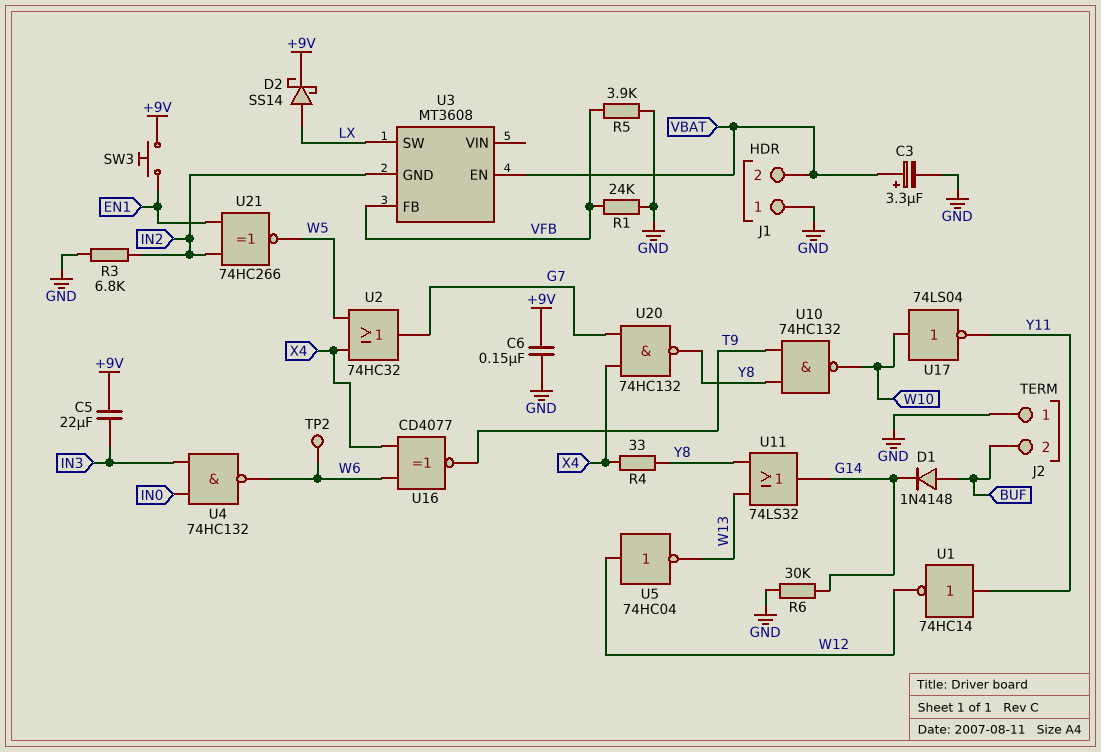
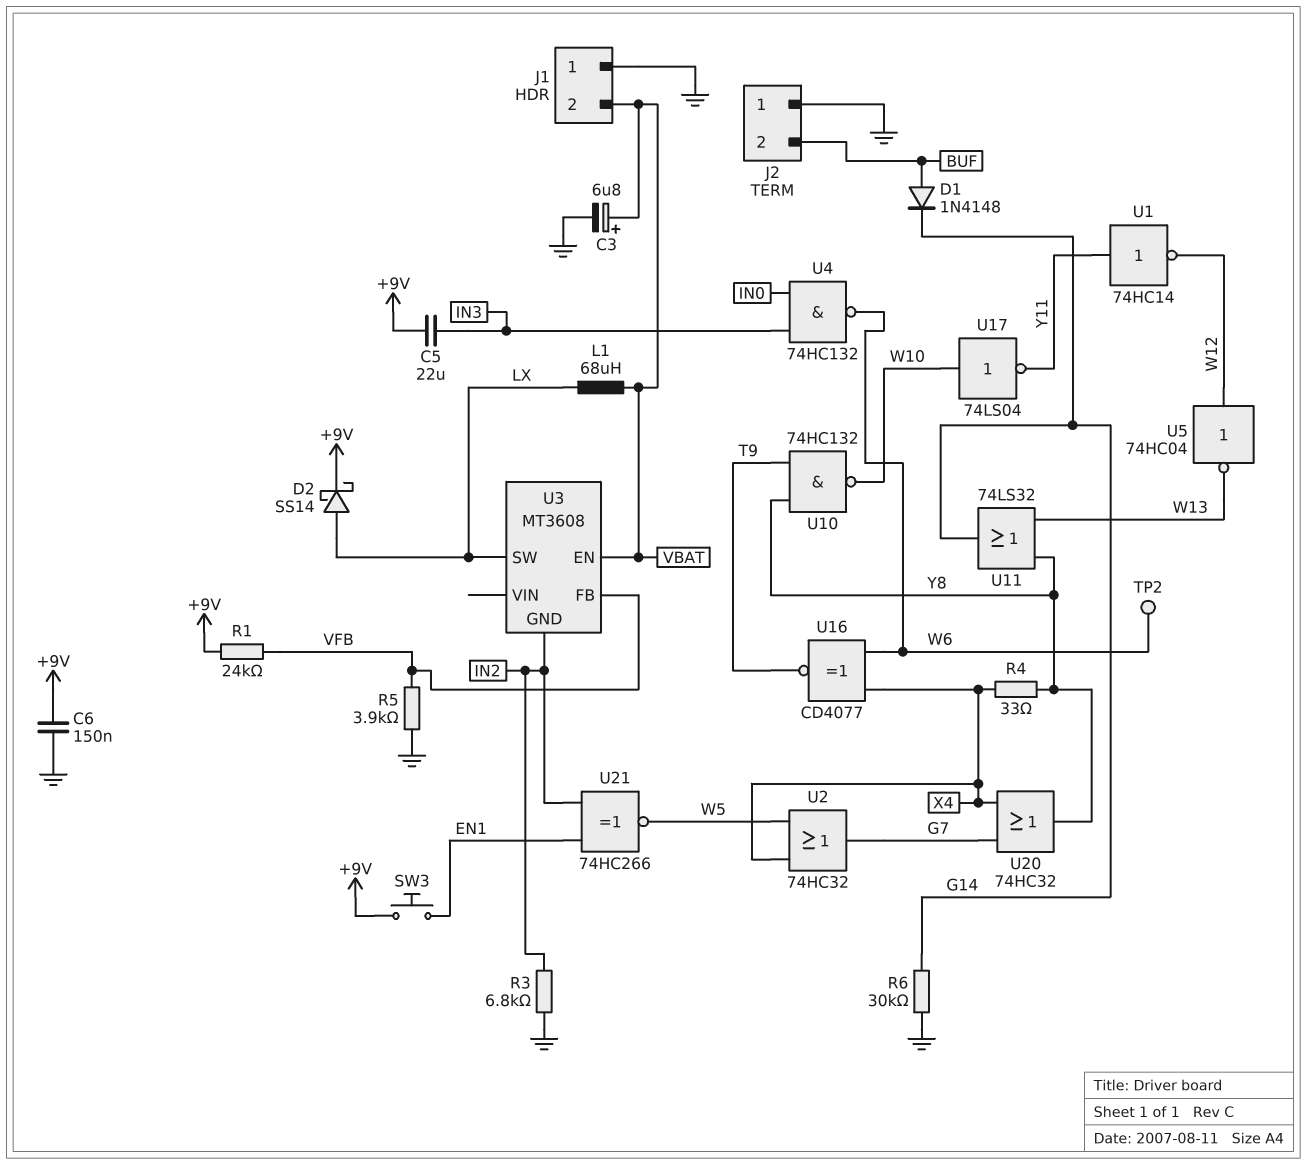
C3: 3.3uF (plus VBAT, minus GND) -> 6.8uF (plus VBAT, minus GND)
L1: none -> 68uH (LX, VBAT)
R1: 24k (GND, VFB) -> 24k (+9V, VFB)
U20: NAND 74HC132 (in G7, in X4, out Y8) -> OR 74HC32 (in G7, in X4, out Y8)

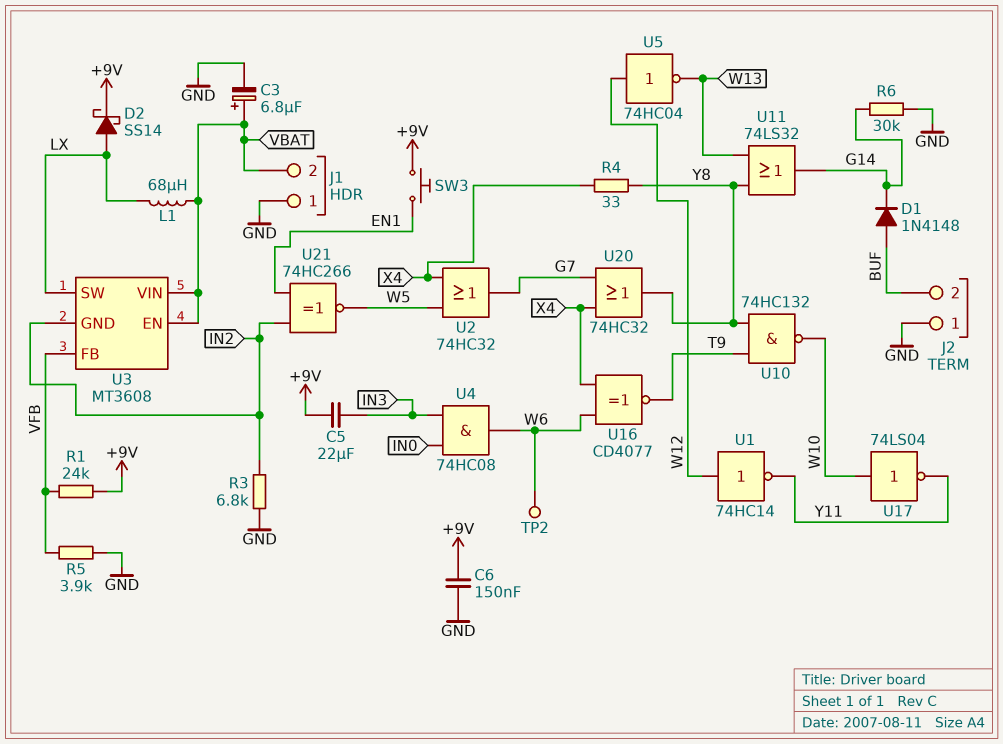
U1: NOT 74HC14 (in Y11, out W12) -> NOT 74HC14 (in W12, out Y11)
U3 pin VIN: none -> VBAT
U4: NAND 74HC132 (in IN0, in IN3, out W6) -> AND 74HC08 (in IN0, in IN3, out W6)

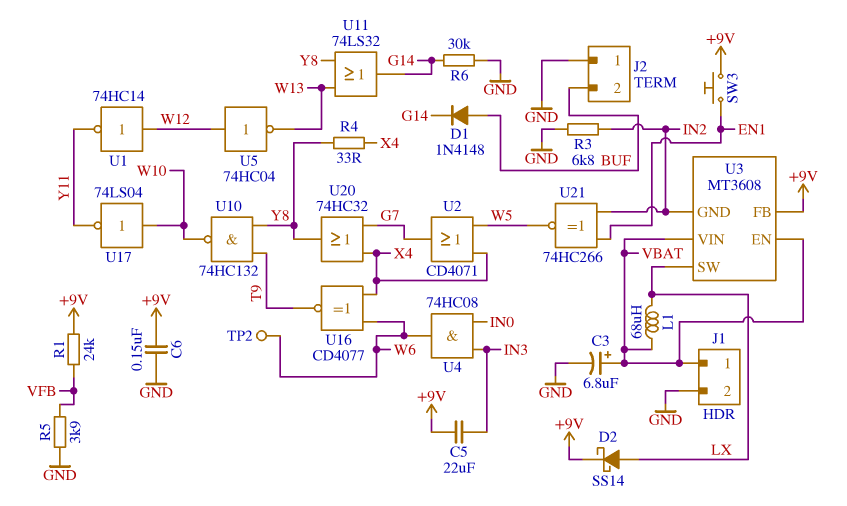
J1 pin 1: GND -> VBAT
J1 pin 2: VBAT -> GND
U2: OR 74HC32 (in W5, in X4, out G7) -> OR CD4071 (in W5, in X4, out G7)
U3 pin FB: VFB -> +9V

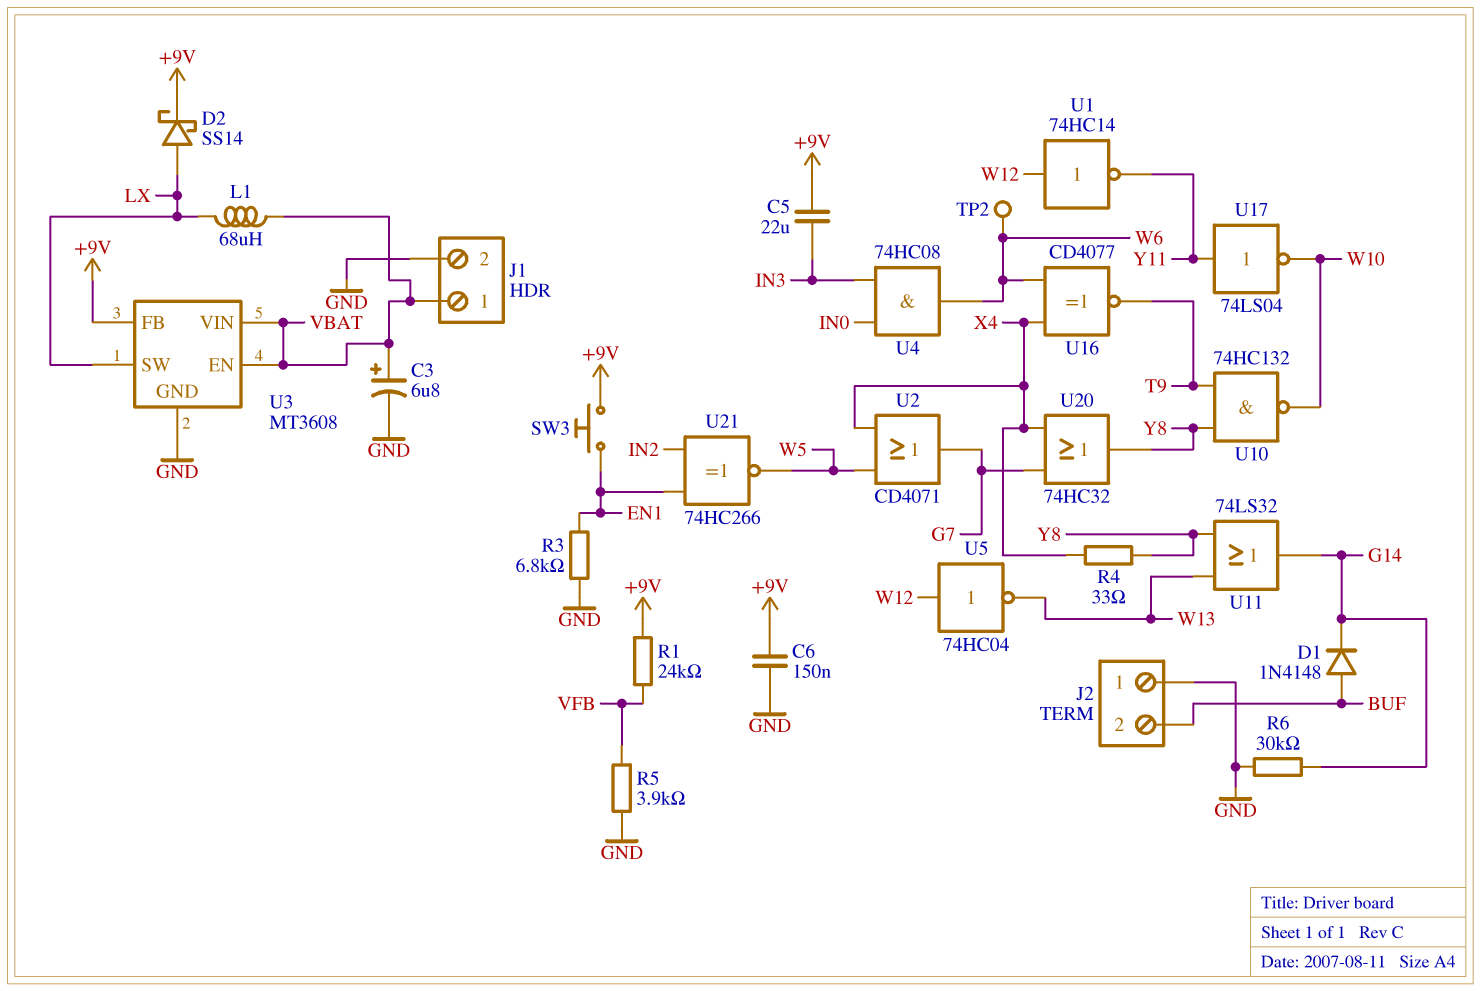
R3: 6.8k (GND, IN2) -> 6.8k (EN1, GND)
U3 pin GND: IN2 -> GND
U17: NOT 74LS04 (in W10, out Y11) -> NOT 74LS04 (in Y11, out W10)

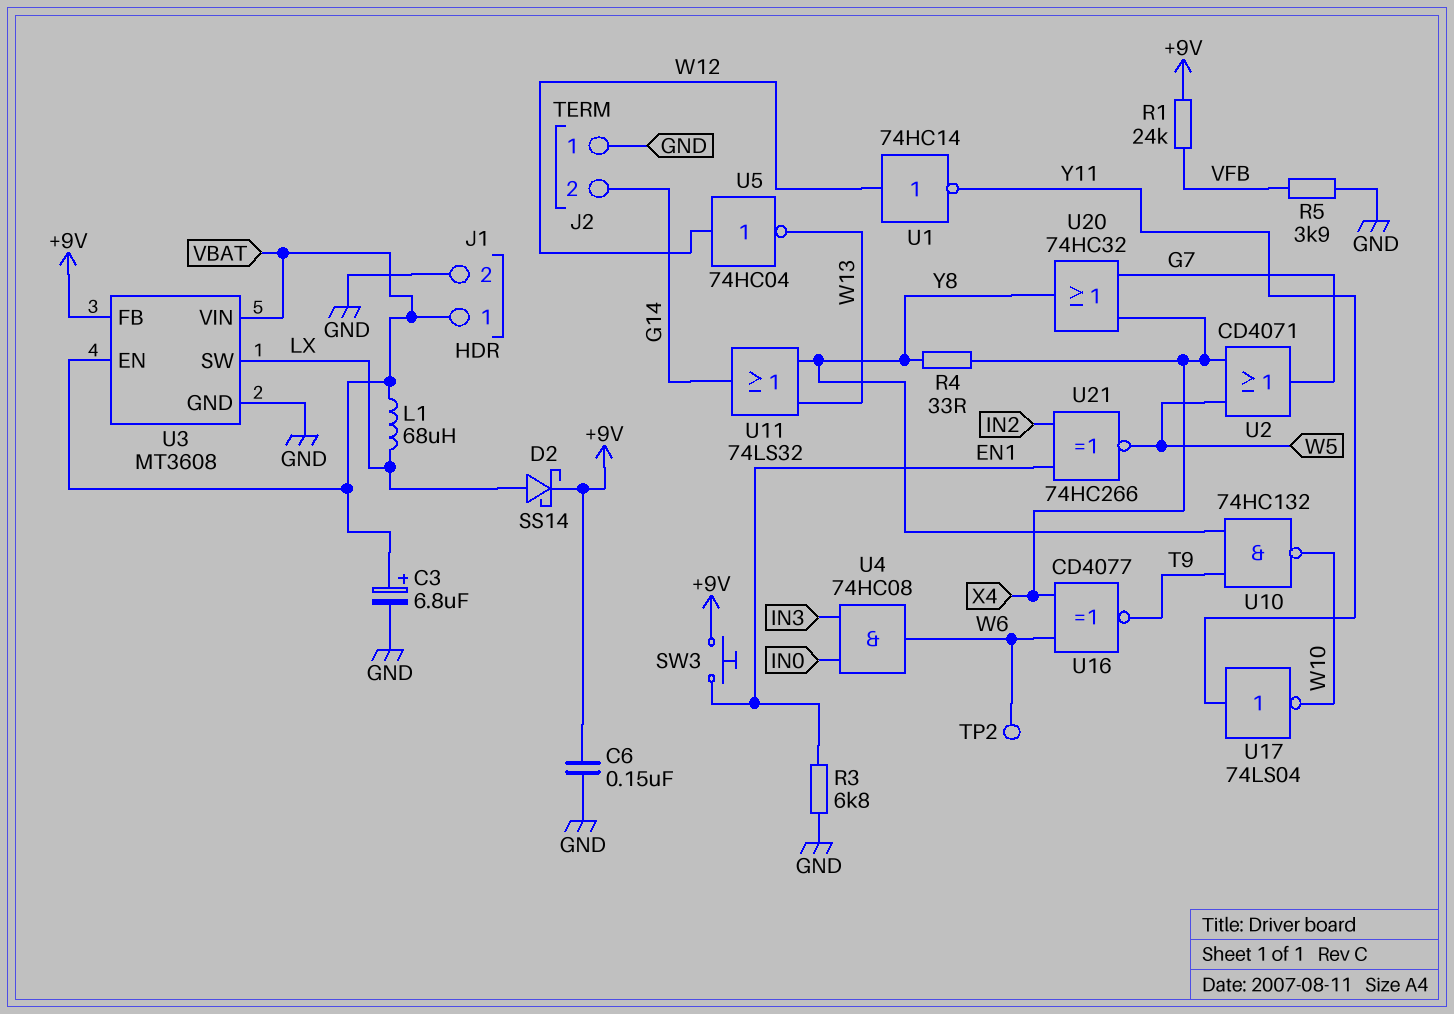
C5: 22uF (+9V, IN3) -> none
D1: diode 1N4148 (A BUF, K G14) -> none
J2 pin 2: BUF -> G14
R6: 30k (G14, GND) -> none

